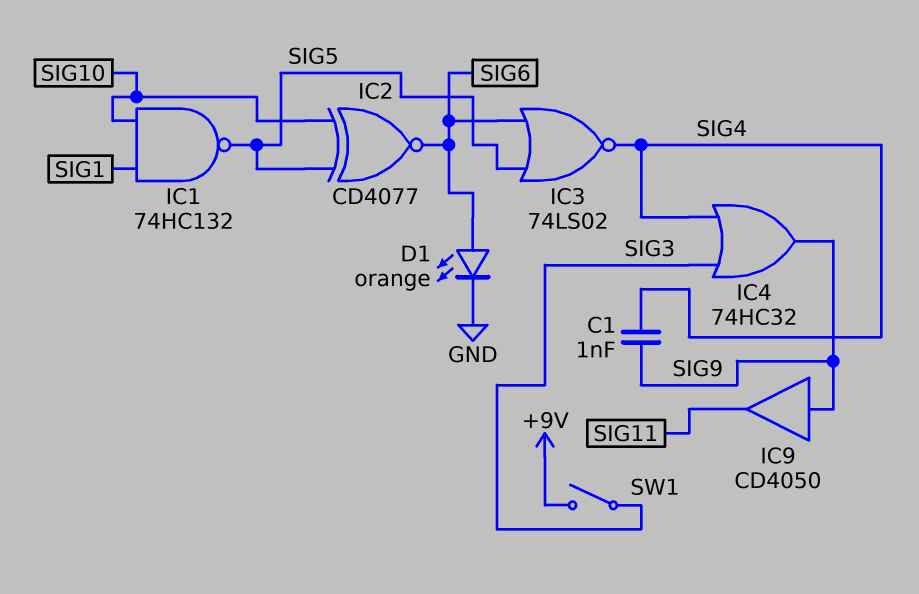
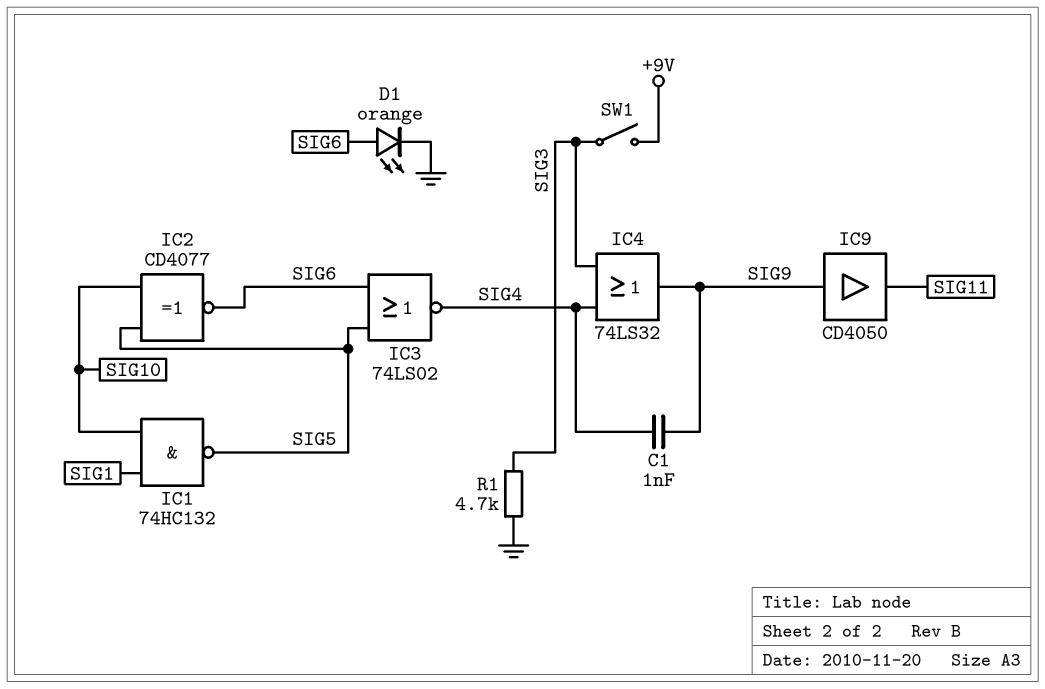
IC4: OR 74HC32 (in SIG3, in SIG4, out SIG9) -> OR 74LS32 (in SIG3, in SIG4, out SIG9)
R1: none -> 4.7k (GND, SIG3)

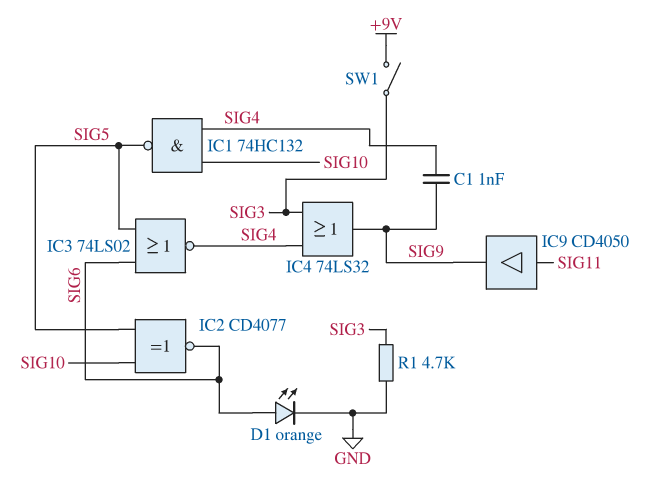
IC1: NAND 74HC132 (in SIG1, in SIG10, out SIG5) -> NAND 74HC132 (in SIG4, in SIG10, out SIG5)
IC9: buffer CD4050 (in SIG9, out SIG11) -> buffer CD4050 (in SIG11, out SIG9)

